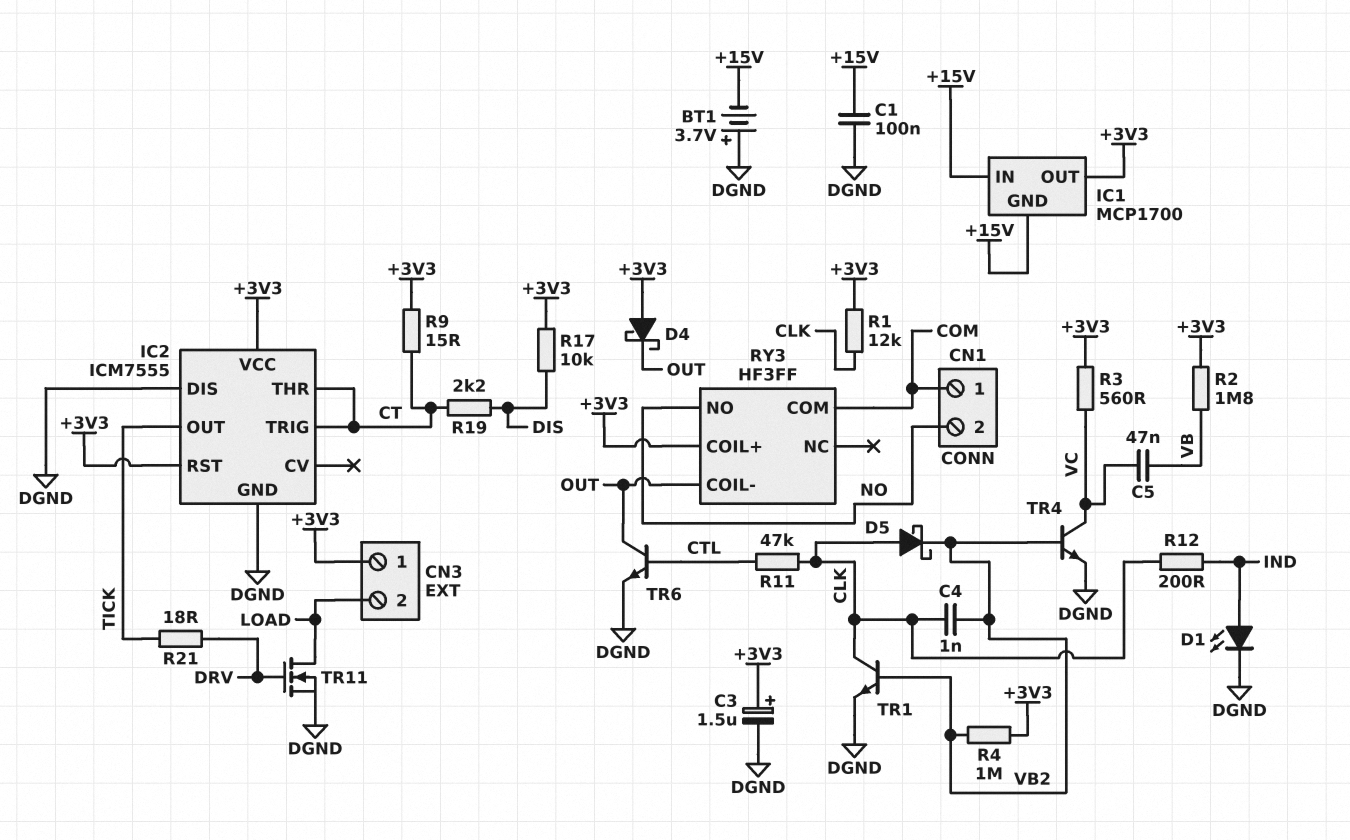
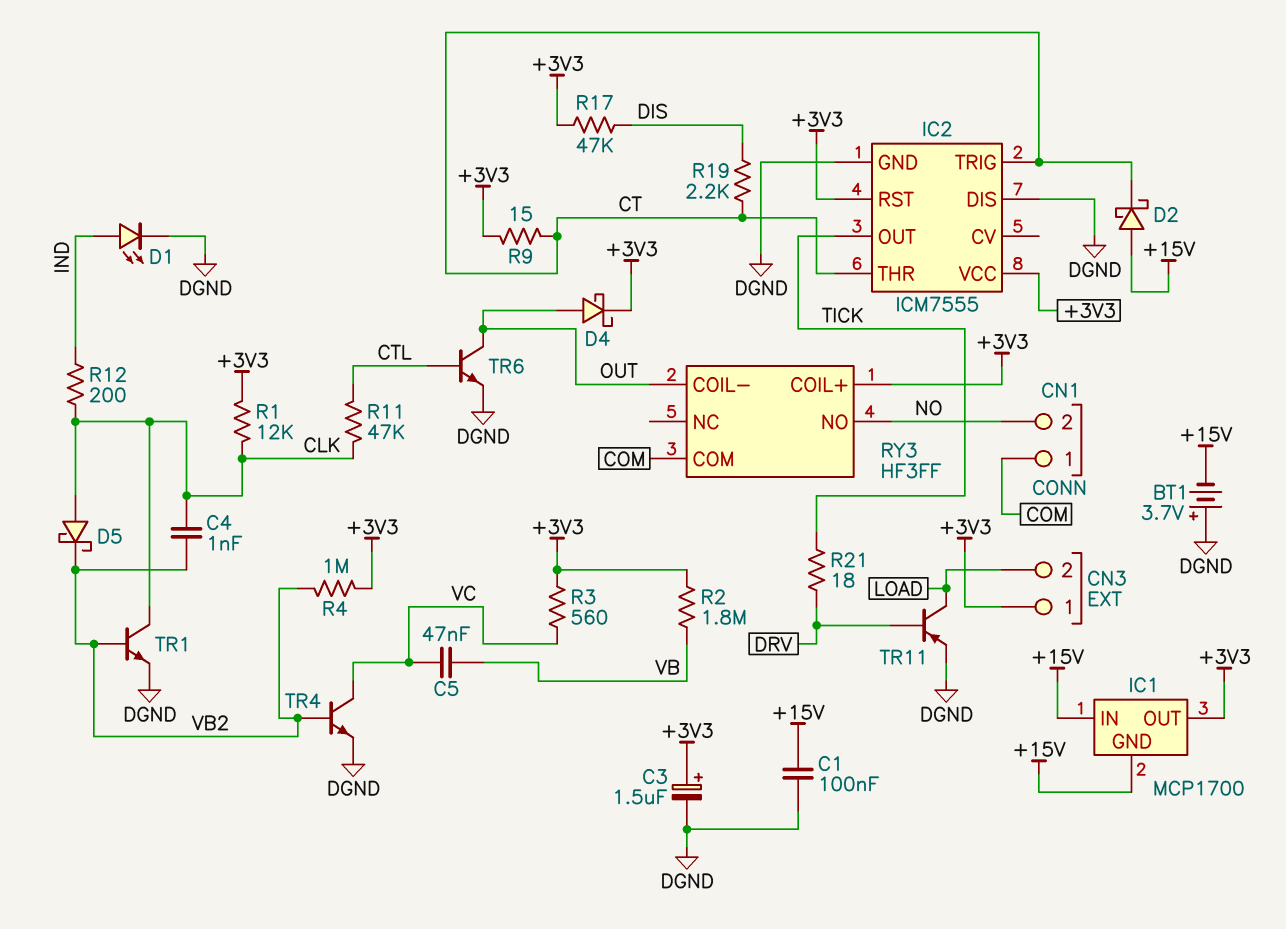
D2: none -> schottky (A +15V, K CT)
D4: schottky (A +3V3, K OUT) -> schottky (A OUT, K +3V3)
R17: 10k (+3V3, DIS) -> 47k (+3V3, DIS)
TR11: NMOS (G DRV, D LOAD, S DGND) -> PNP (B DRV, C LOAD, E DGND)

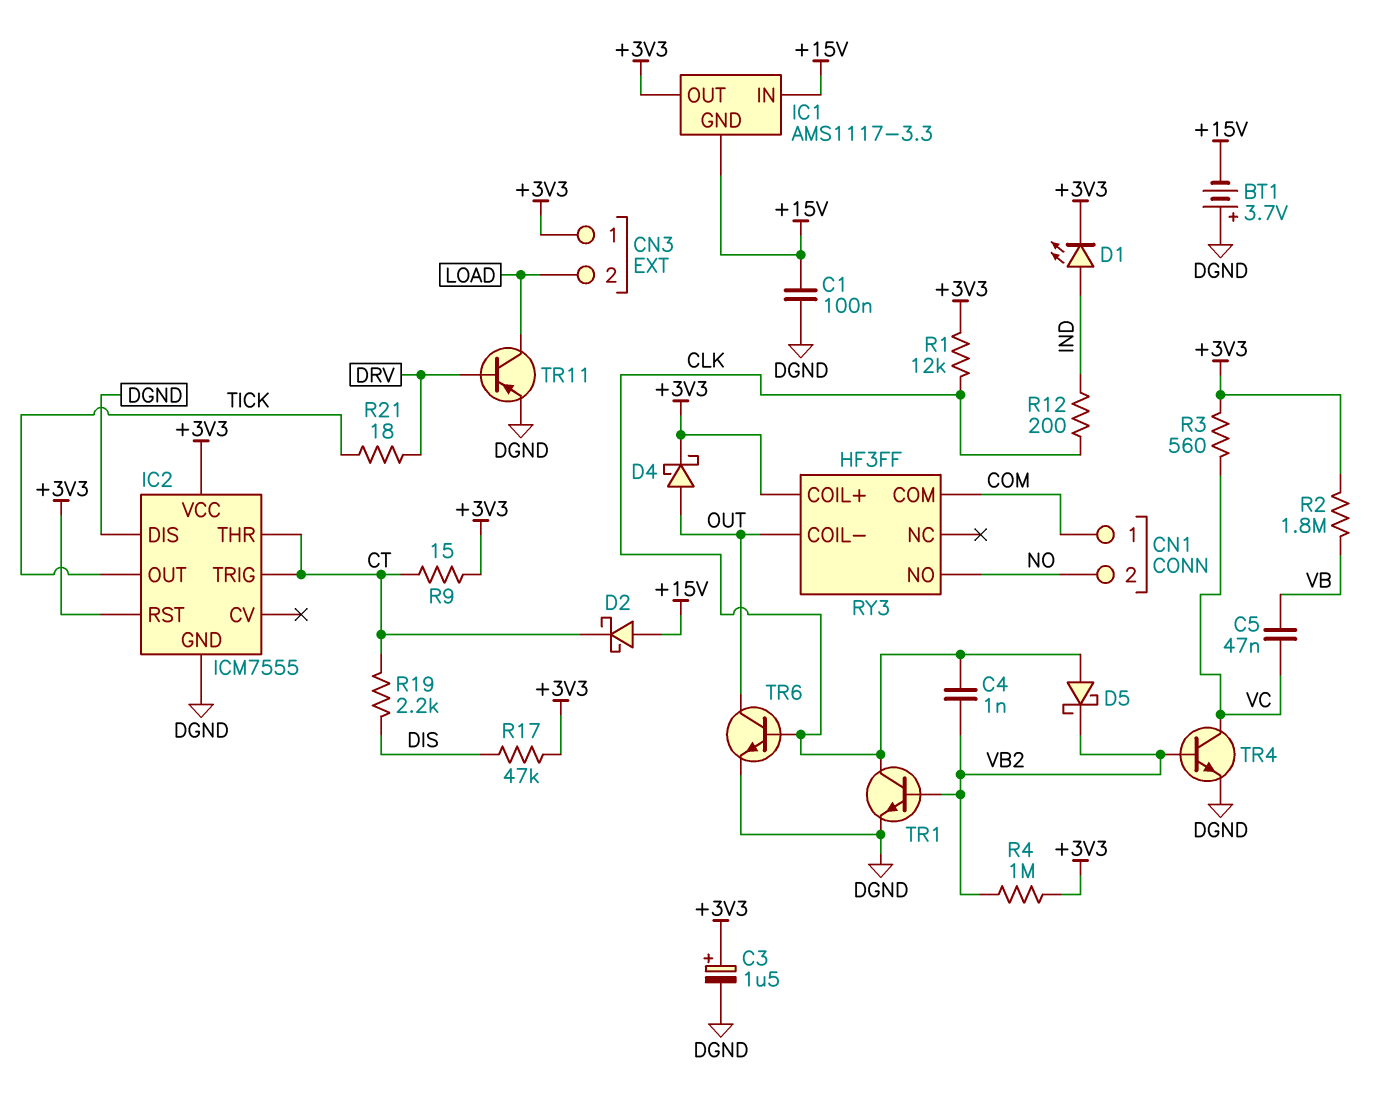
D1: LED (A IND, K DGND) -> LED (A IND, K +3V3)
IC1: MCP1700 -> AMS1117-3.3
R11: 47k (CLK, CTL) -> none
TR6: NPN (B CTL, C OUT, E DGND) -> NPN (B CLK, C OUT, E DGND)

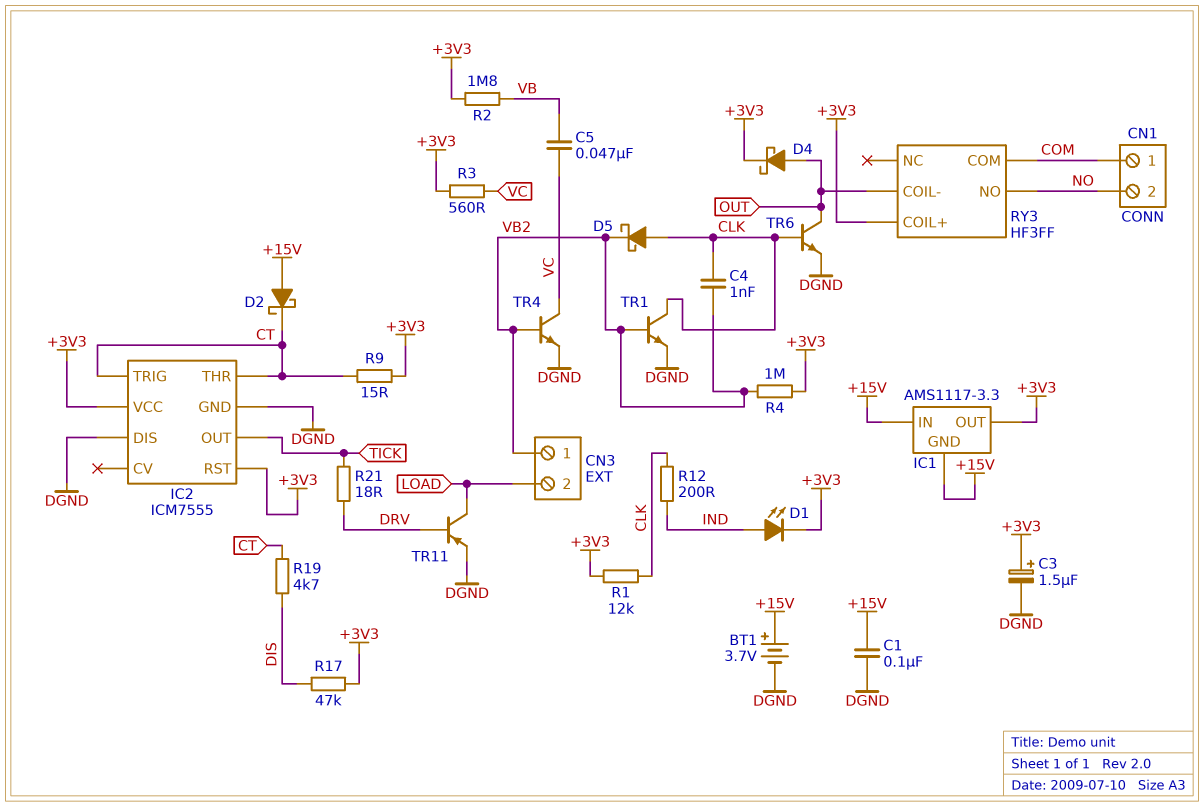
BT1: 3.7V (plus DGND, minus +15V) -> 3.7V (plus +15V, minus DGND)
CN3 pin 1: +3V3 -> VB2
R19: 2.2k (CT, DIS) -> 4.7k (CT, DIS)

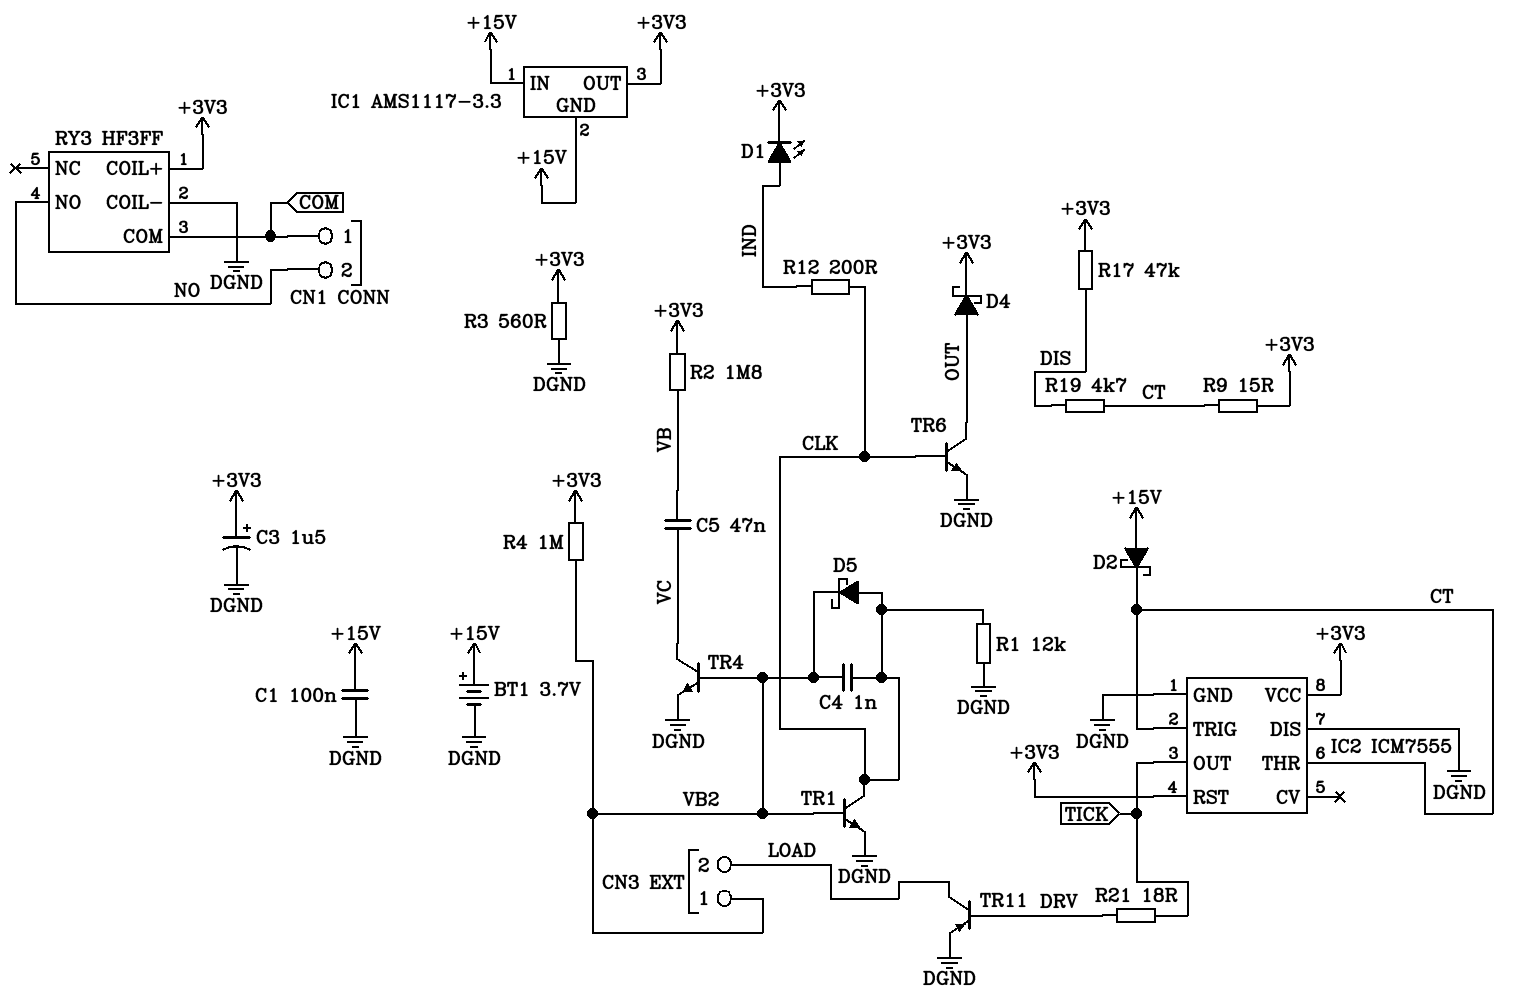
R1: 12k (+3V3, CLK) -> 12k (CLK, DGND)
R3: 560 (+3V3, VC) -> 560 (+3V3, DGND)
RY3 pin COIL-: OUT -> DGND

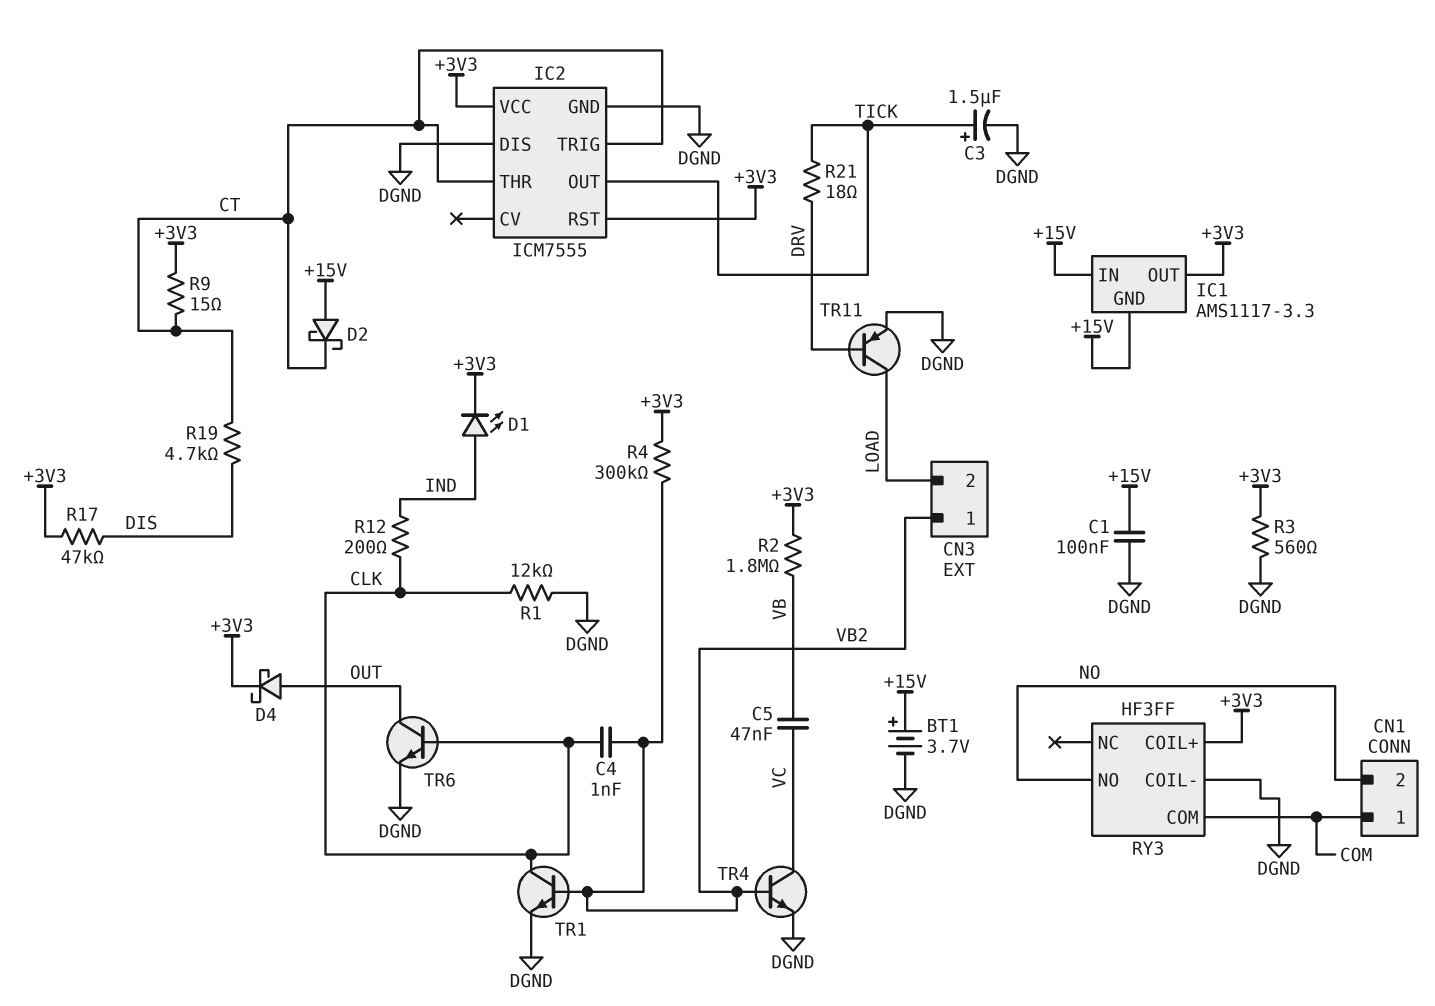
C3: 1.5uF (plus +3V3, minus DGND) -> 1.5uF (plus TICK, minus DGND)
D5: schottky (A CLK, K VB2) -> none
R4: 1M (+3V3, VB2) -> 300k (+3V3, VB2)

